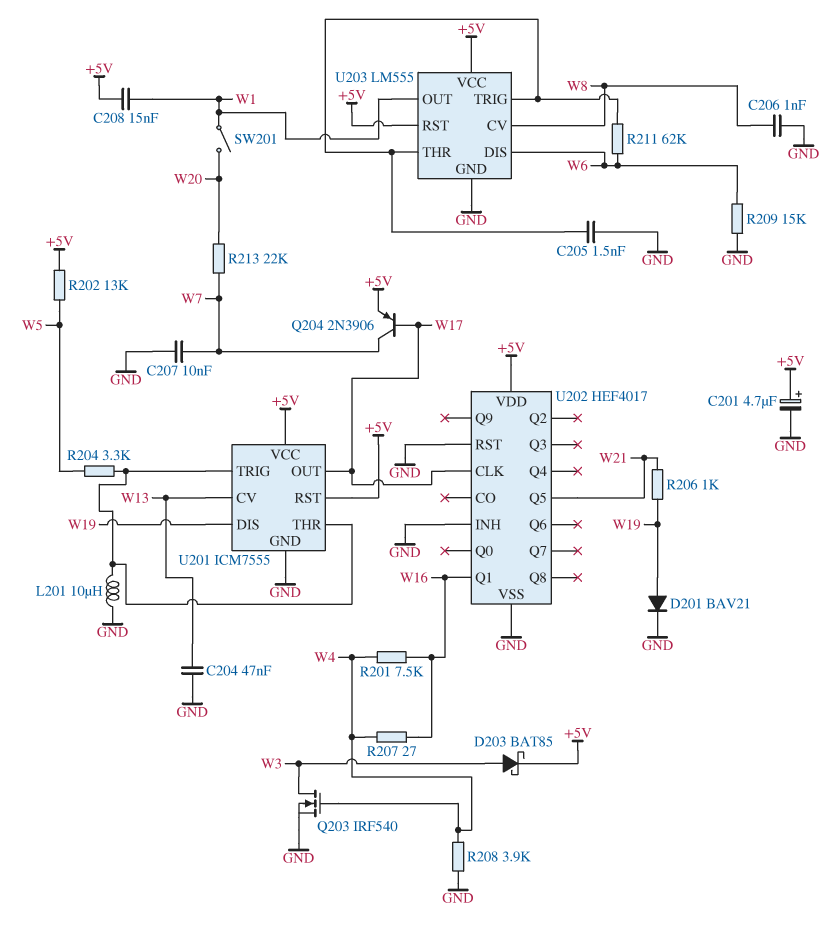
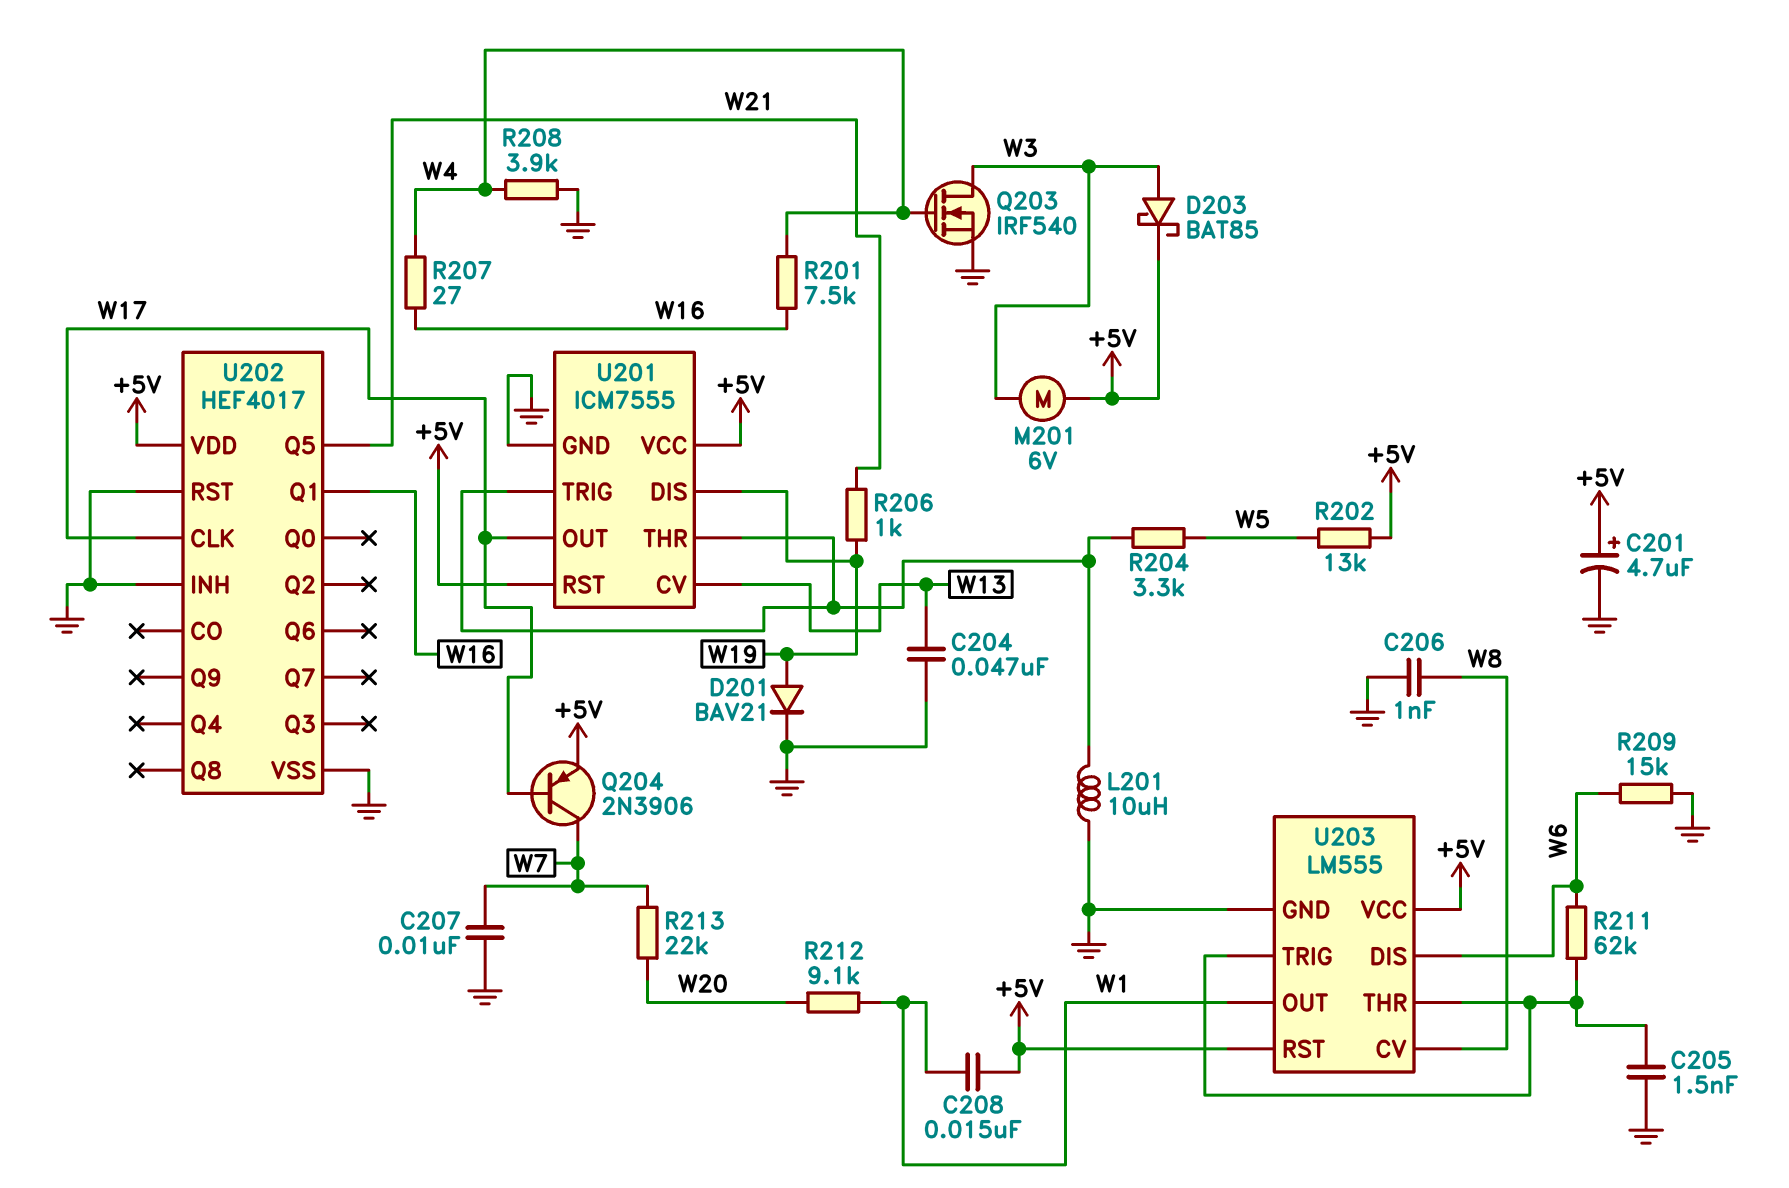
M201: none -> motor 6V (+5V, W3)
R212: none -> 9.1k (W1, W20)
SW201: switch (W1, W20) -> none

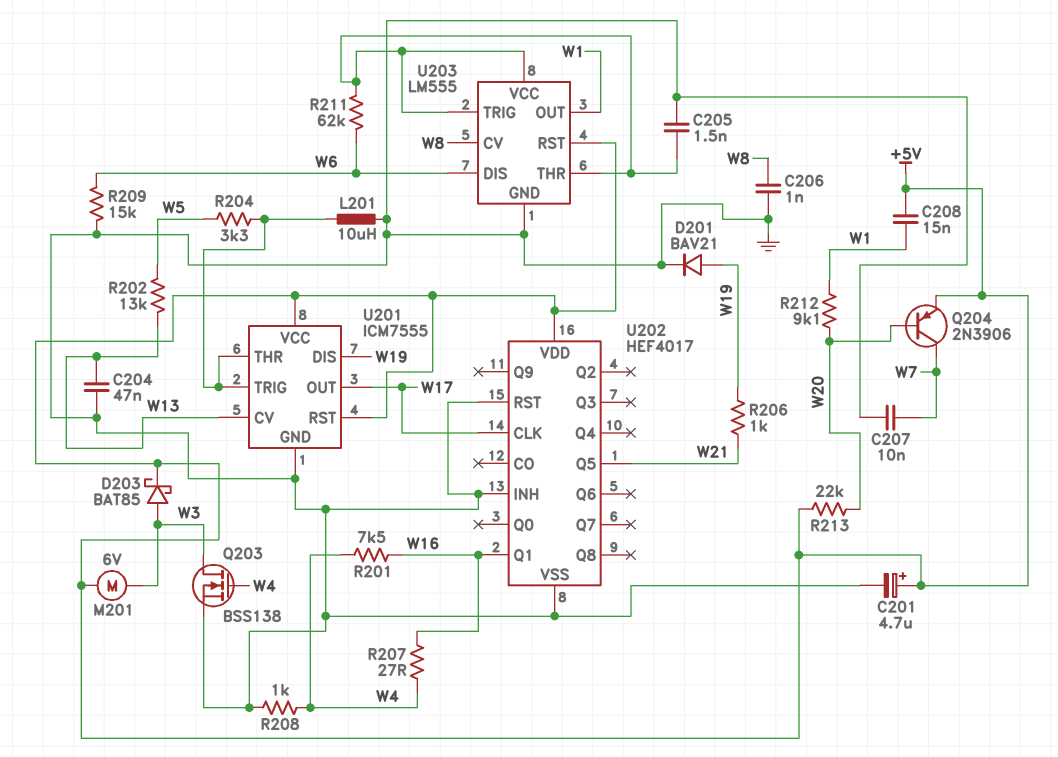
Q203: NMOS IRF540 (G W4, D W3, S GND) -> NMOS BSS138 (G W4, D W3, S GND)
Q204: PNP 2N3906 (B W17, C W7, E +5V) -> PNP 2N3906 (B W20, C W7, E +5V)
R202: 13k (+5V, W5) -> 13k (W5, W13)
R208: 3.9k (GND, W4) -> 1k (GND, W4)
R213: 22k (W7, W20) -> 22k (+5V, W20)
U203 pin VCC: +5V -> U203/THR

